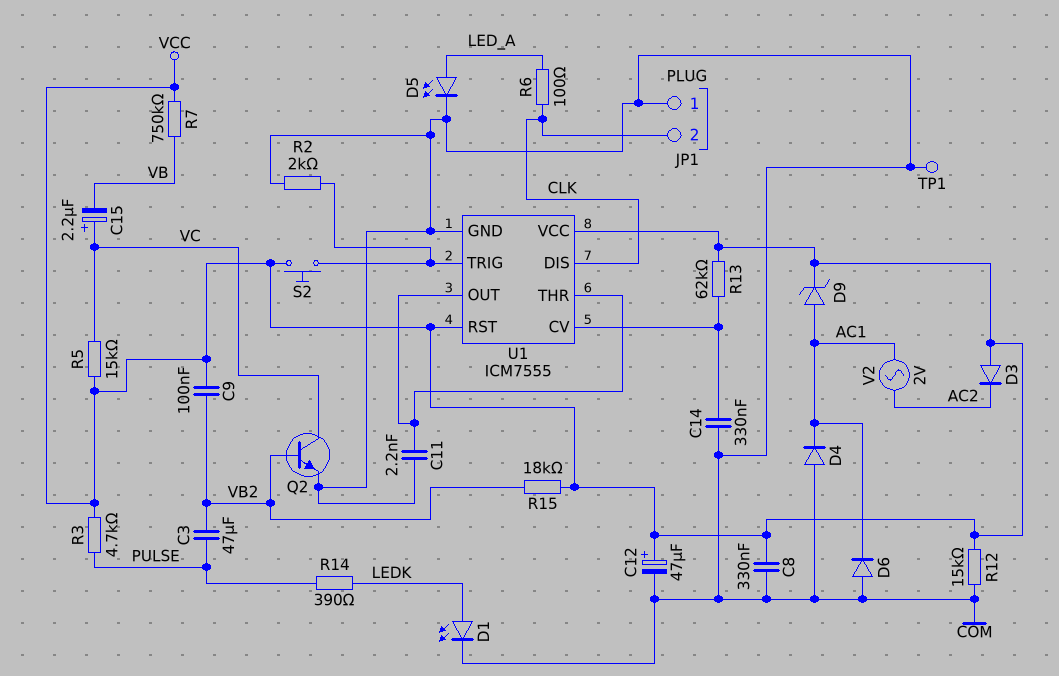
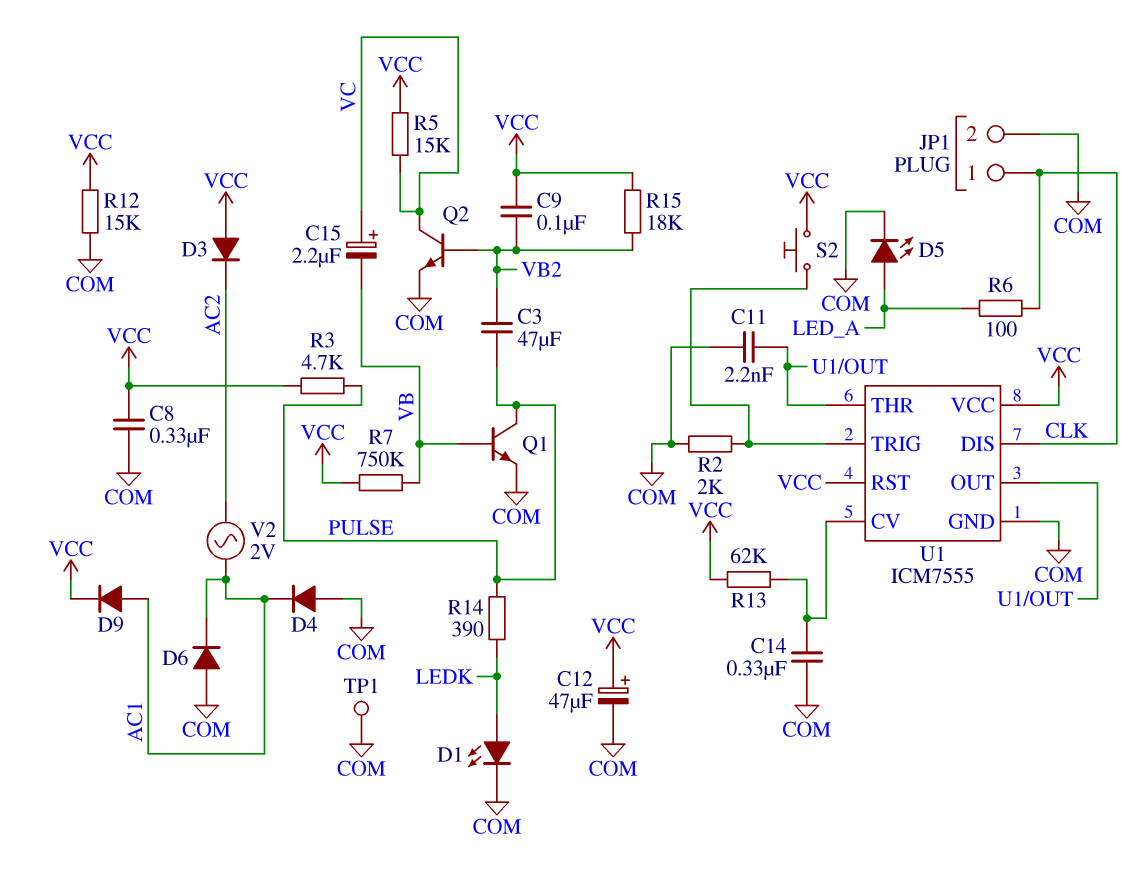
D9: zener (A AC1, K VCC) -> diode (A AC1, K VCC)
JP1 pin 1: COM -> CLK
JP1 pin 2: CLK -> COM
Q1: none -> NPN (B VB, C PULSE, E COM)

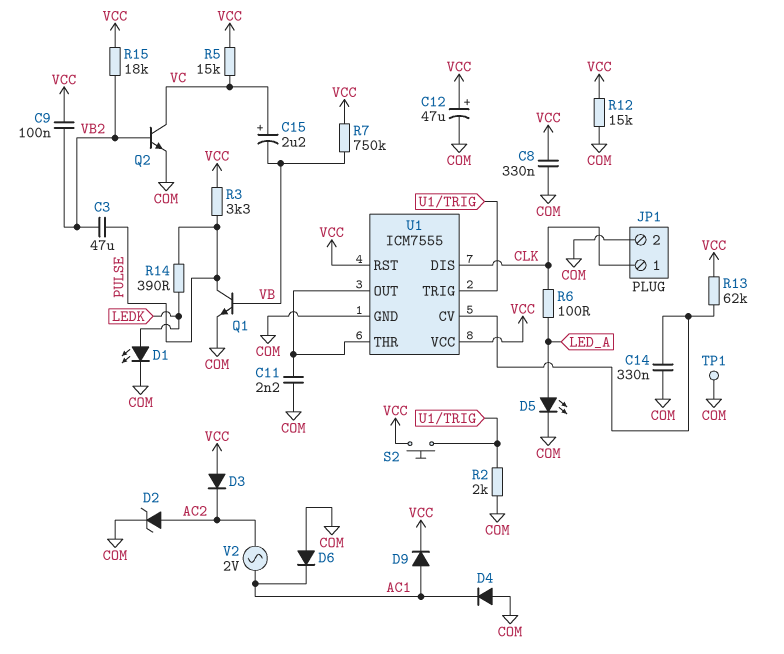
D2: none -> zener (A AC2, K COM)
R3: 4.7k (PULSE, VCC) -> 3.3k (PULSE, VCC)

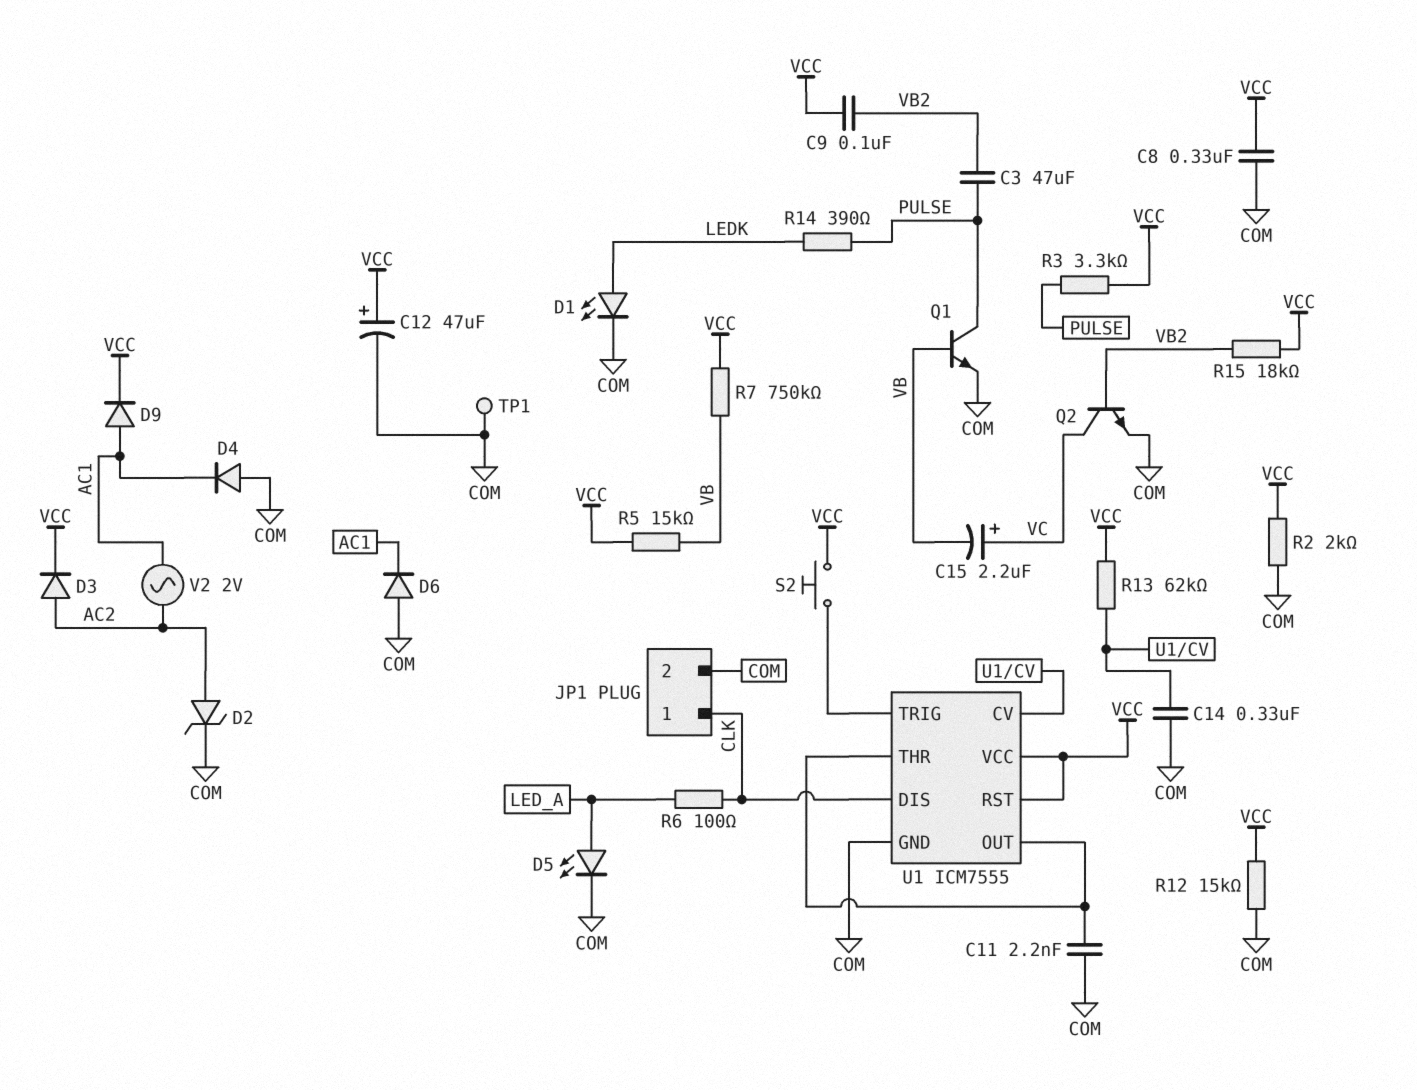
D3: diode (A VCC, K AC2) -> diode (A AC2, K VCC)
R2: 2k (COM, U1/TRIG) -> 2k (COM, VCC)
R5: 15k (VC, VCC) -> 15k (VB, VCC)

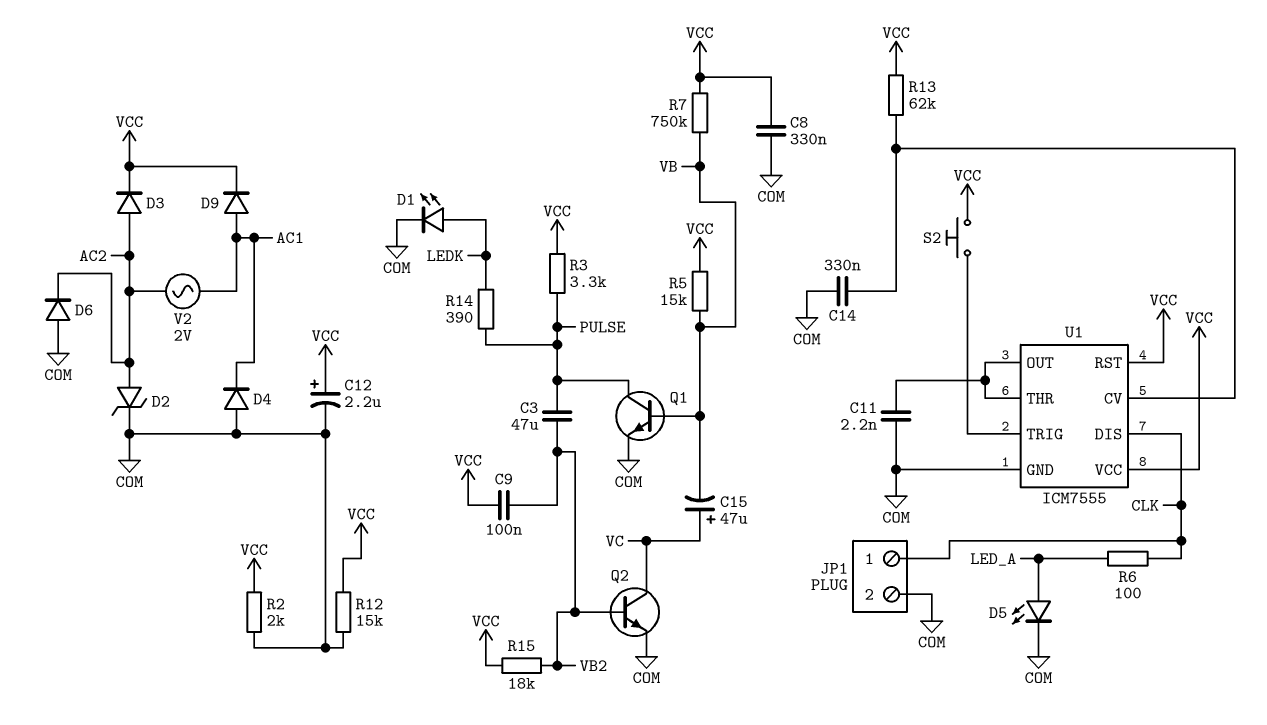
C12: 47uF (plus VCC, minus COM) -> 2.2uF (plus VCC, minus COM)
C15: 2.2uF (plus VC, minus VB) -> 47uF (plus VC, minus VB)
D6: diode (A COM, K AC1) -> diode (A COM, K AC2)
TP1: test point (COM) -> none

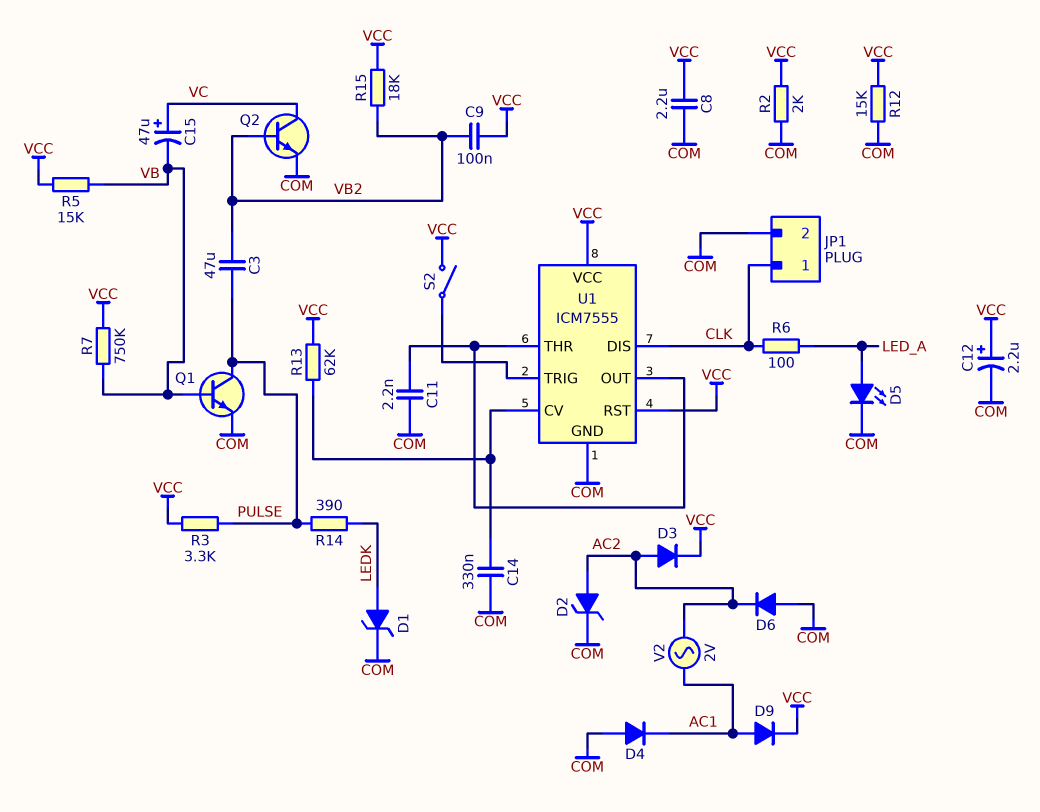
C8: 330nF (COM, VCC) -> 2.2uF (COM, VCC)
D1: LED (A LEDK, K COM) -> zener (A LEDK, K COM)
S2: button (U1/TRIG, VCC) -> switch (U1/TRIG, VCC)

